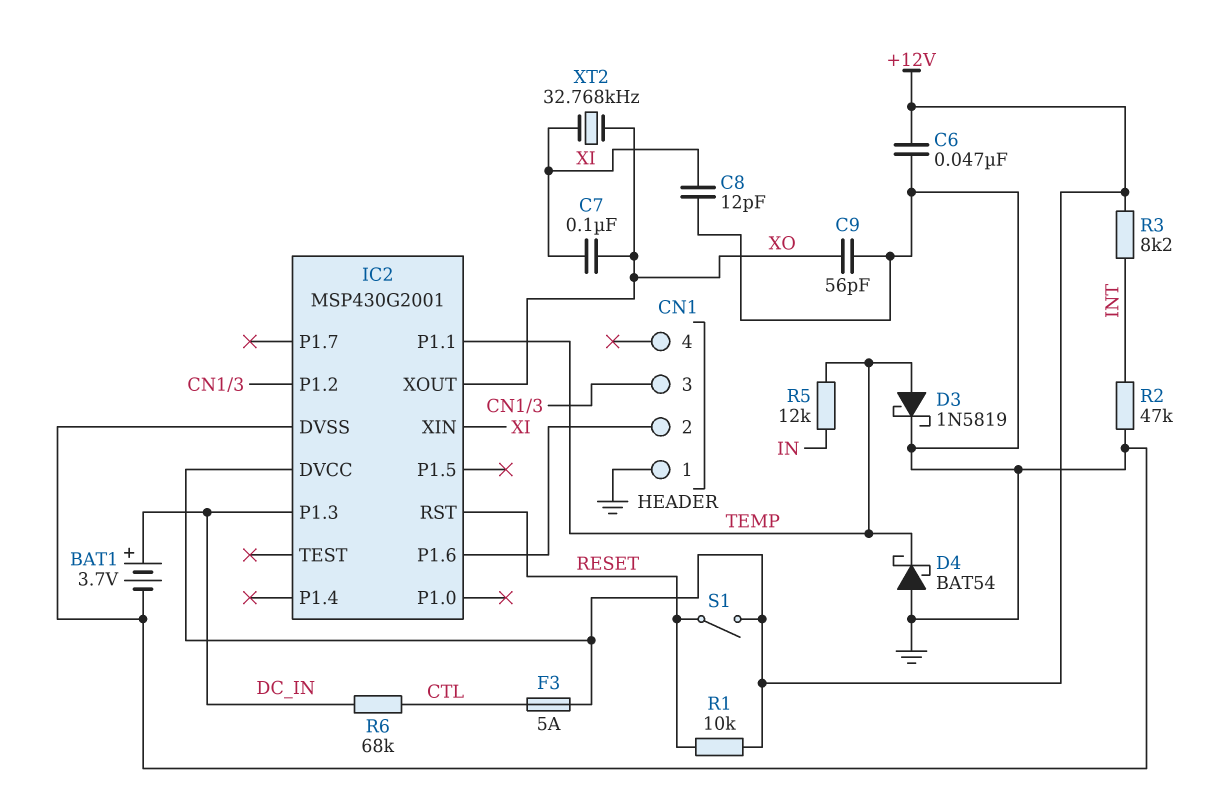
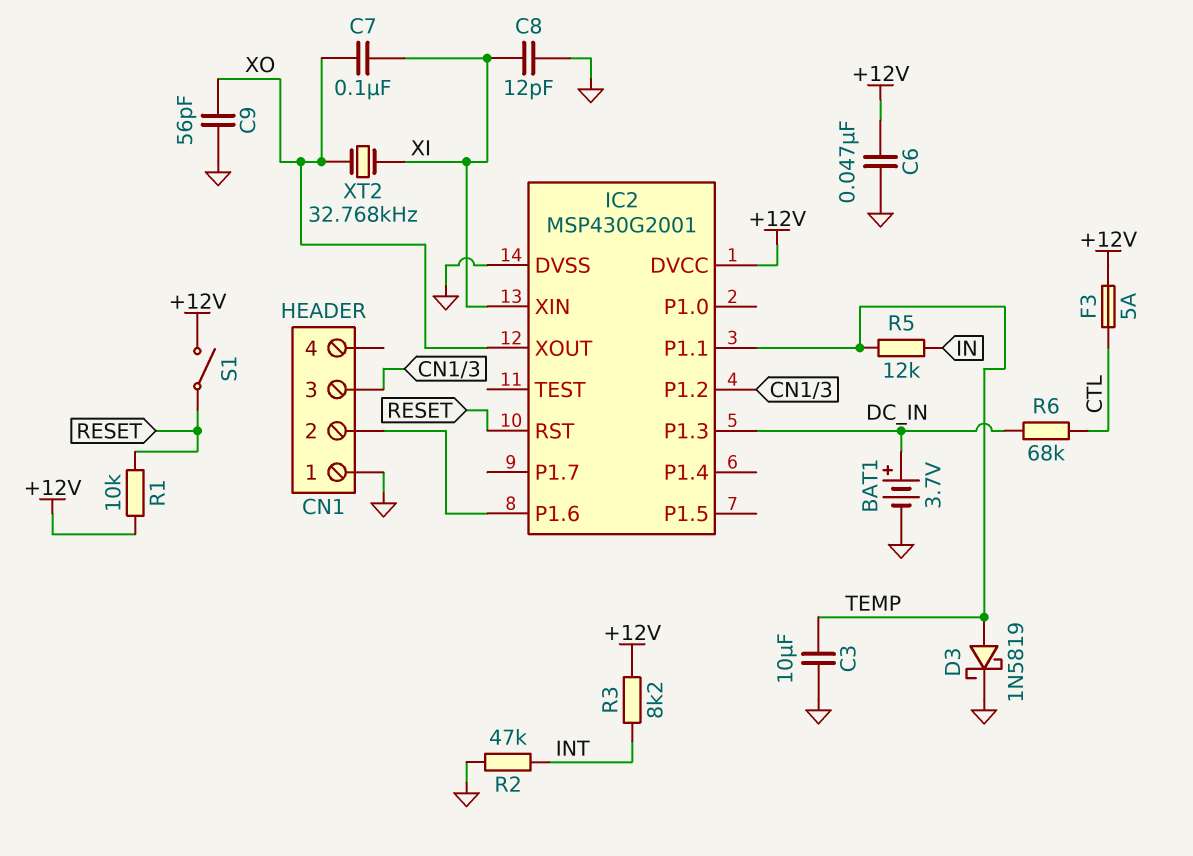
C3: none -> 10uF (GND, TEMP)
D4: schottky BAT54 (A GND, K TEMP) -> none

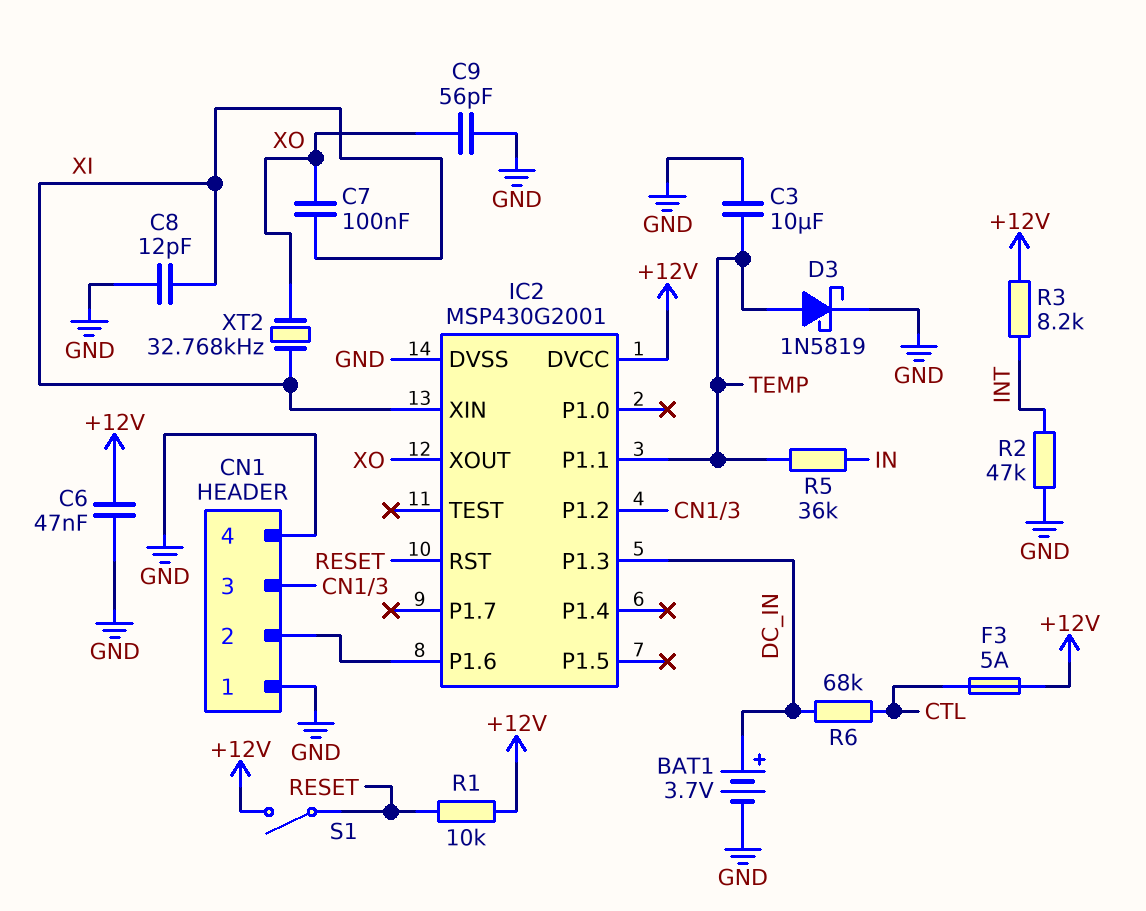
CN1 pin 4: none -> GND
R5: 12k (IN, TEMP) -> 36k (IN, TEMP)

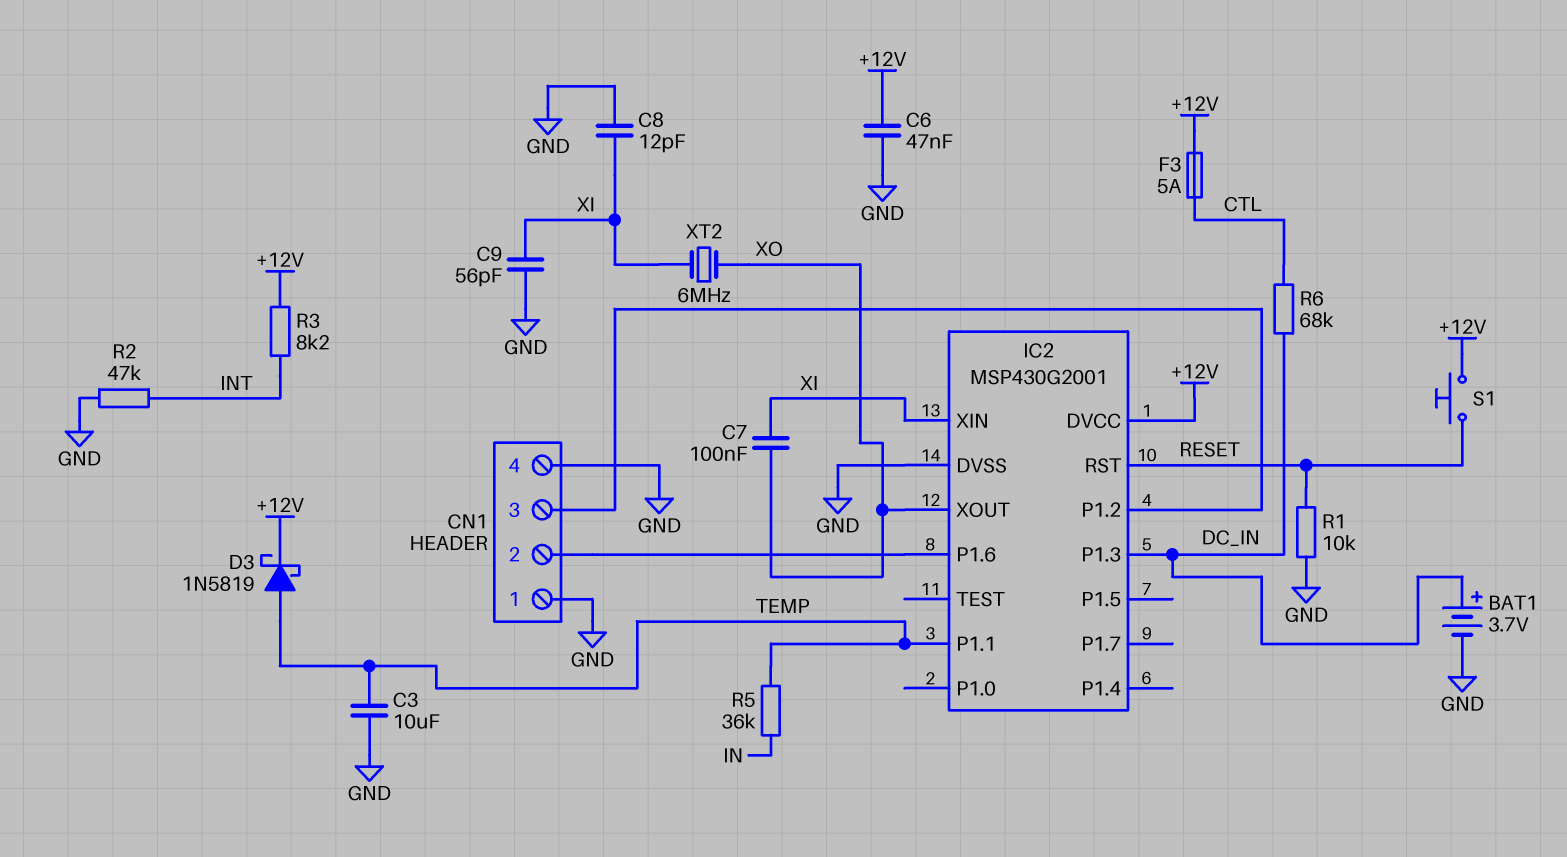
C9: 56pF (GND, XO) -> 56pF (GND, XI)
D3: schottky 1N5819 (A TEMP, K GND) -> schottky 1N5819 (A TEMP, K +12V)
R1: 10k (+12V, RESET) -> 10k (GND, RESET)
S1: switch (+12V, RESET) -> button (+12V, RESET)
XT2: 32.768kHz (XI, XO) -> 6MHz (XI, XO)

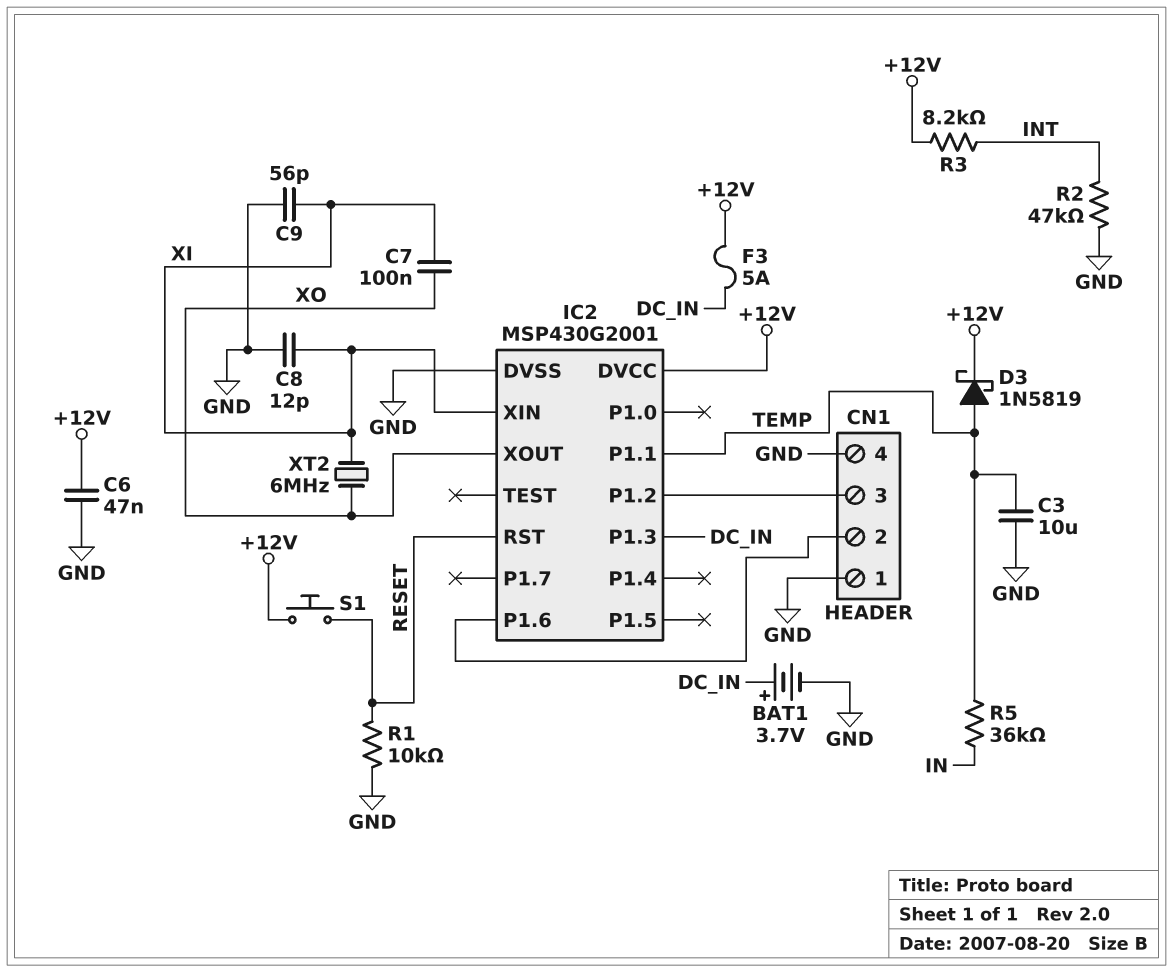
F3: 5A (+12V, CTL) -> 5A (+12V, DC_IN)
R6: 68k (CTL, DC_IN) -> none

